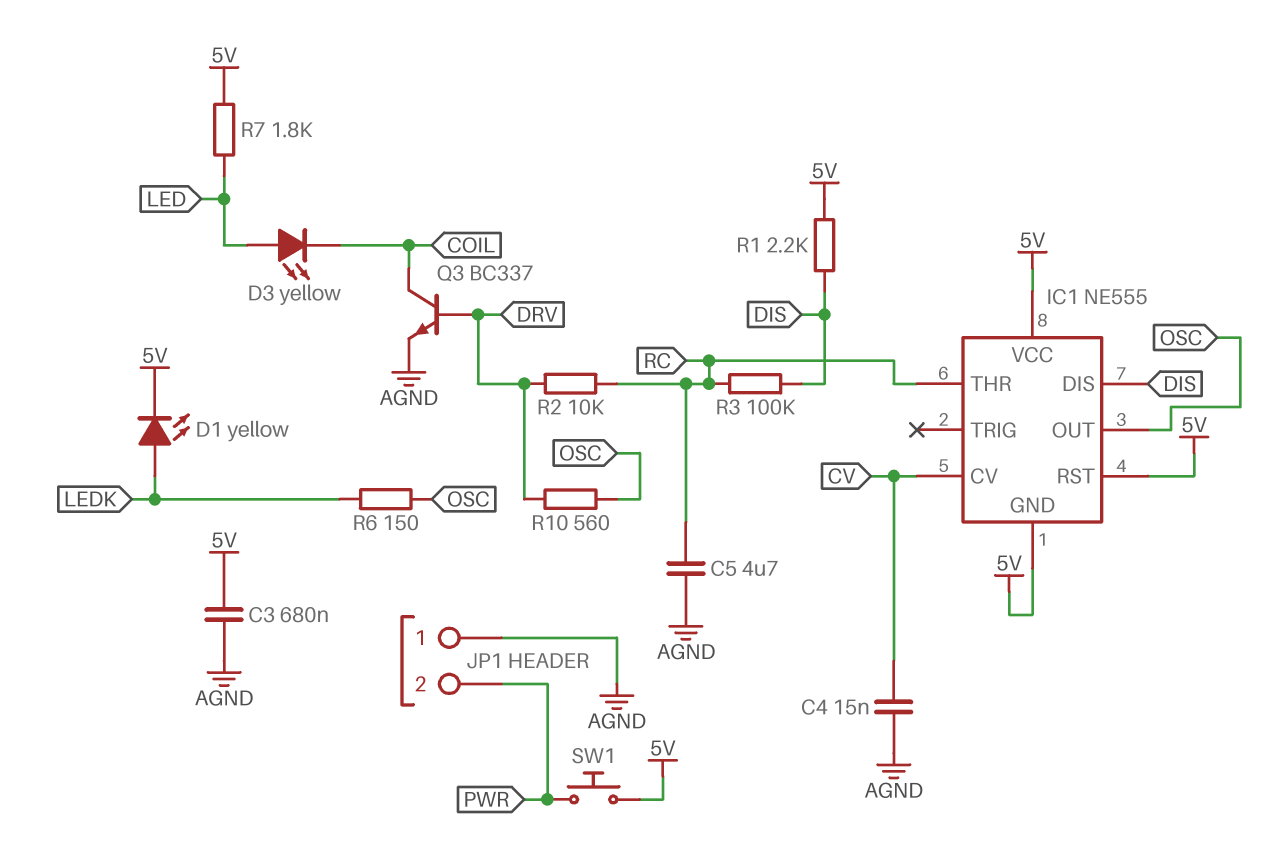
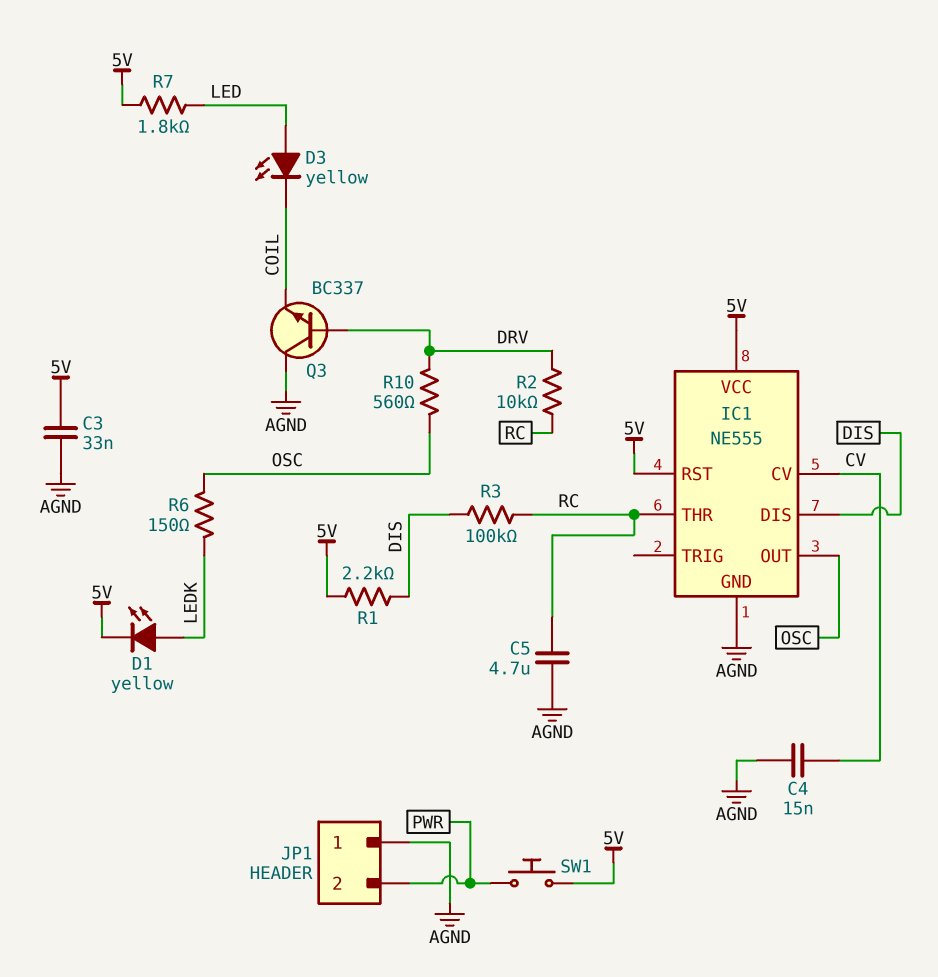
C3: 680nF (5V, AGND) -> 33nF (5V, AGND)
IC1 pin GND: 5V -> AGND
Q3: NPN BC337 (B DRV, C COIL, E AGND) -> NPN BC337 (B DRV, C AGND, E COIL)

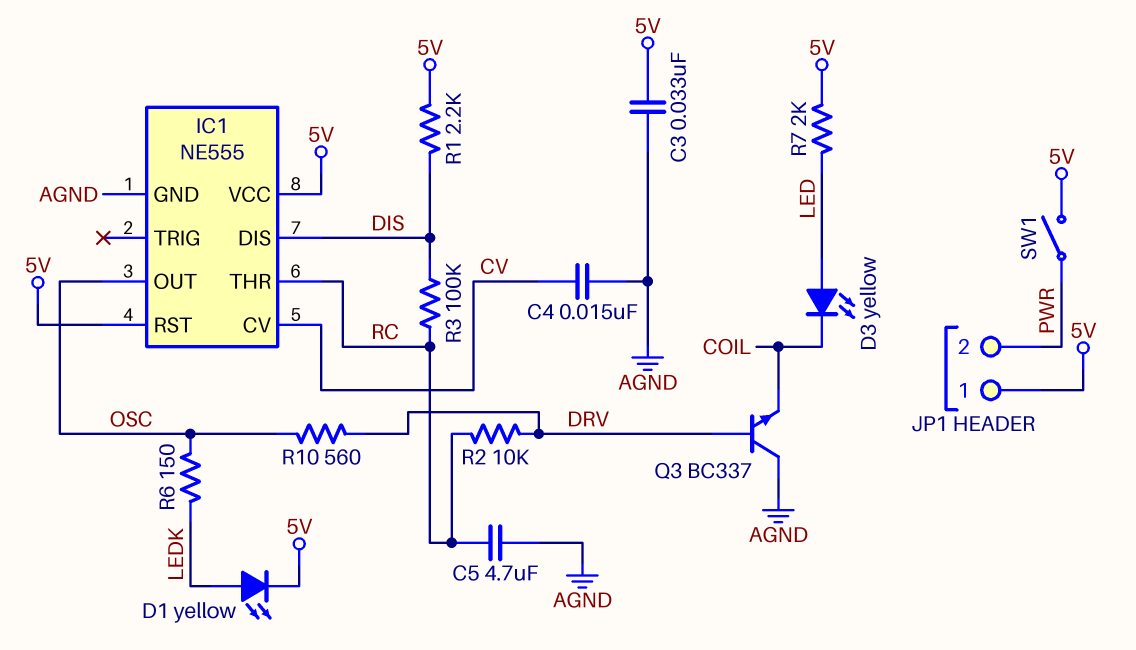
JP1 pin 1: AGND -> 5V
R7: 1.8k (5V, LED) -> 2k (5V, LED)
SW1: button (5V, PWR) -> switch (5V, PWR)

